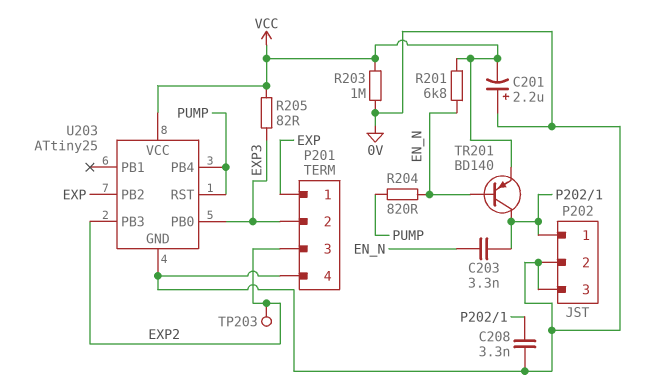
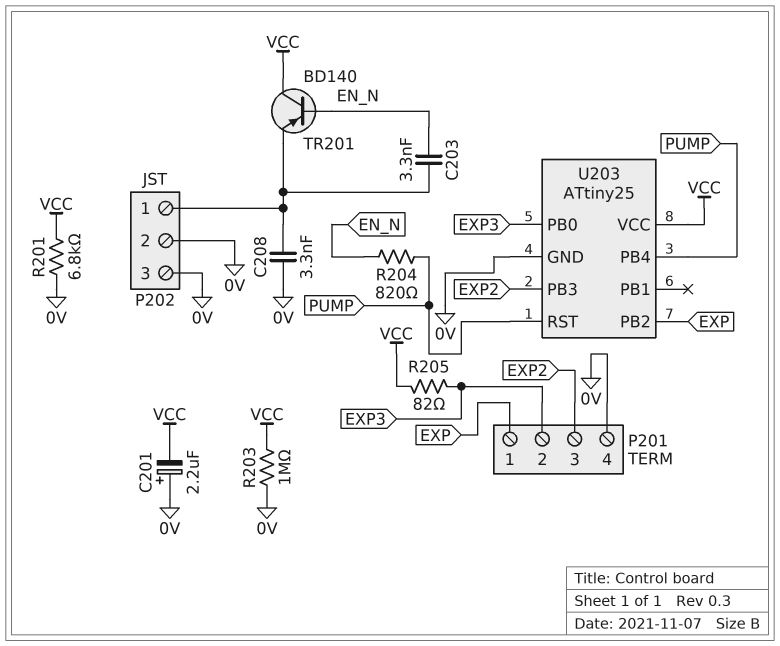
R201: 6.8k (EN_N, VCC) -> 6.8k (0V, VCC)
TP203: test point (EXP2) -> none
TR201: PNP BD140 (B EN_N, C P202/1, E VCC) -> PNP BD140 (B EN_N, C VCC, E P202/1)

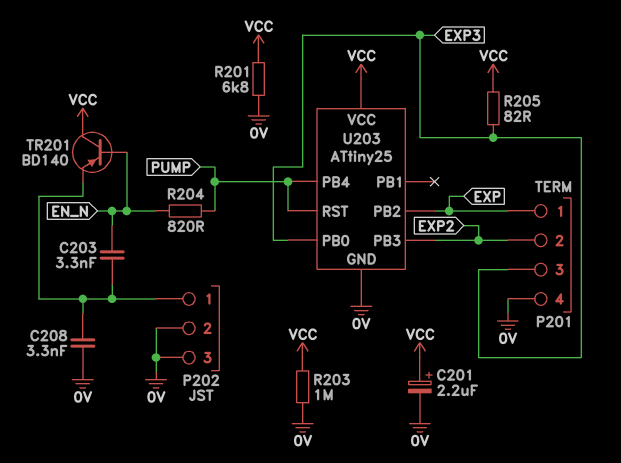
C201: 2.2uF (plus 0V, minus VCC) -> 2.2uF (plus VCC, minus 0V)
P201 pin 2: EXP3 -> EXP2
P201 pin 3: EXP2 -> EXP3

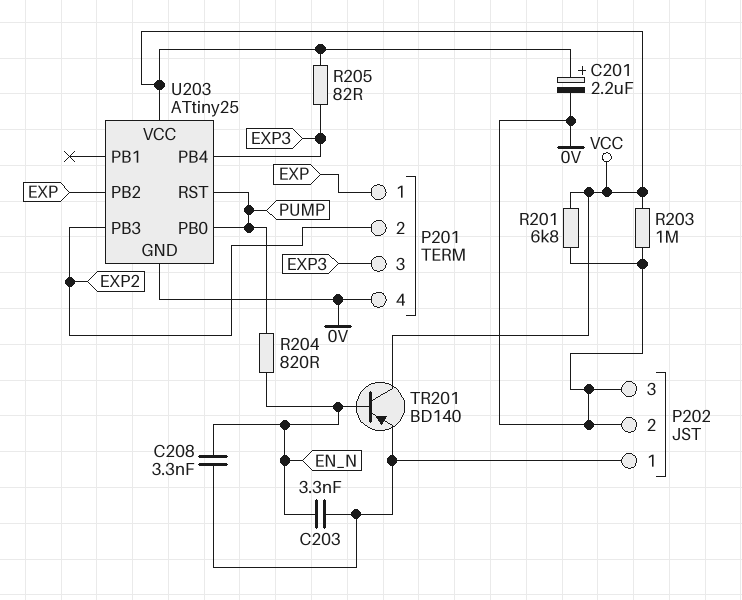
C208: 3.3nF (0V, P202/1) -> 3.3nF (EN_N, P202/1)
U203 pin PB0: EXP3 -> PUMP
U203 pin PB4: PUMP -> EXP3

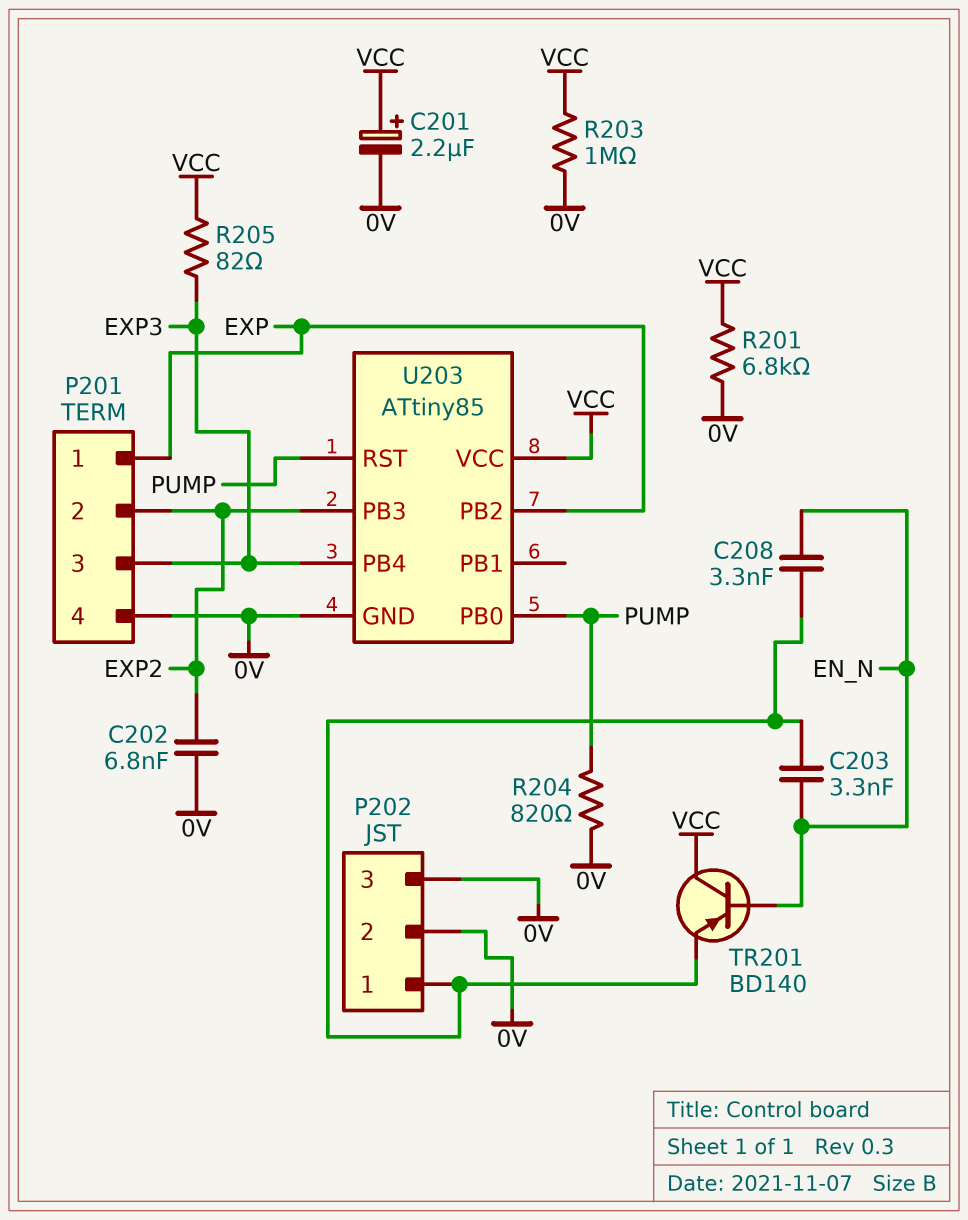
C202: none -> 6.8nF (0V, EXP2)
R204: 820 (EN_N, PUMP) -> 820 (0V, PUMP)
U203: ATtiny25 -> ATtiny85

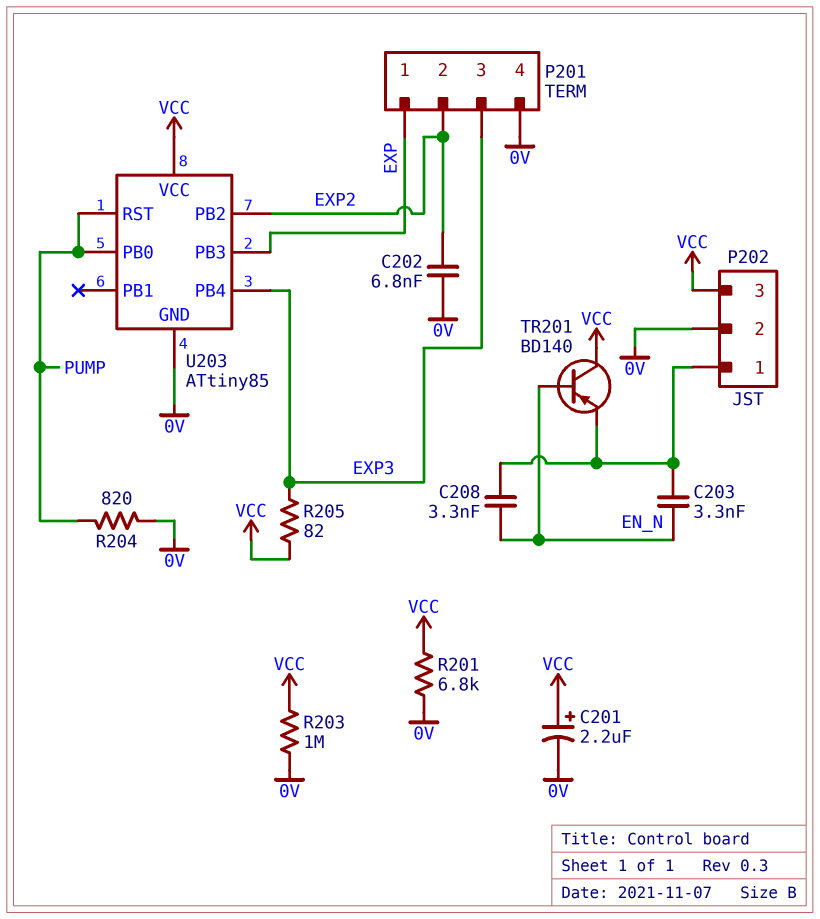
P202 pin 3: 0V -> VCC
U203 pin PB2: EXP -> EXP2
U203 pin PB3: EXP2 -> EXP

